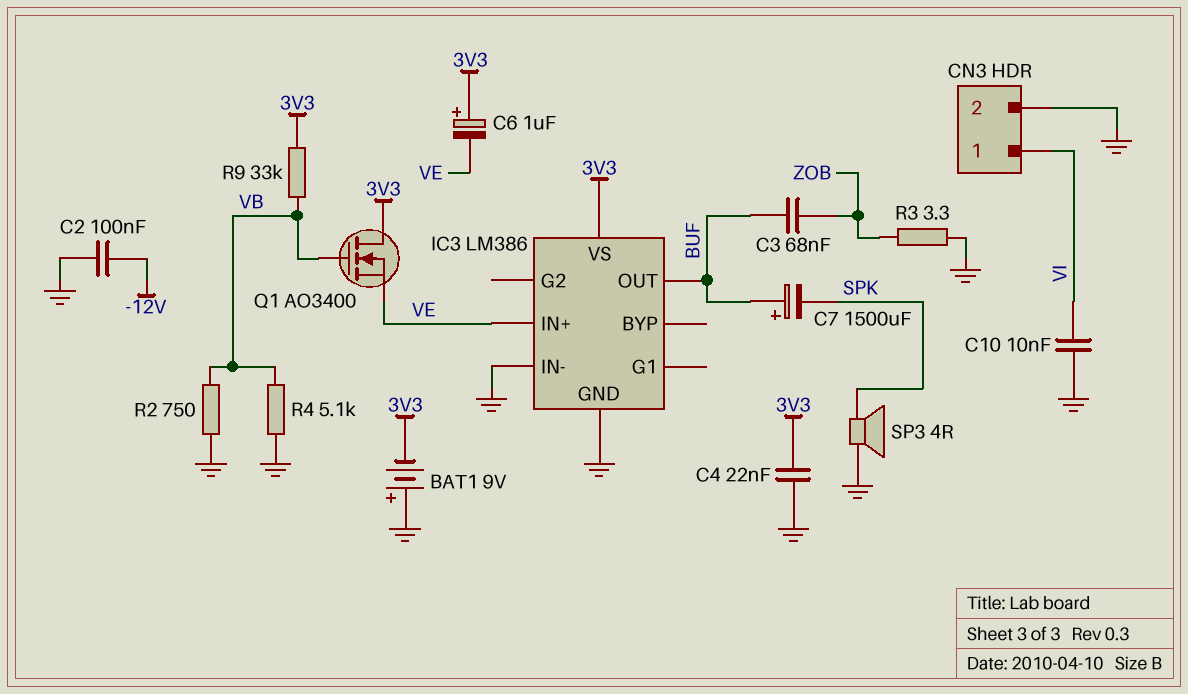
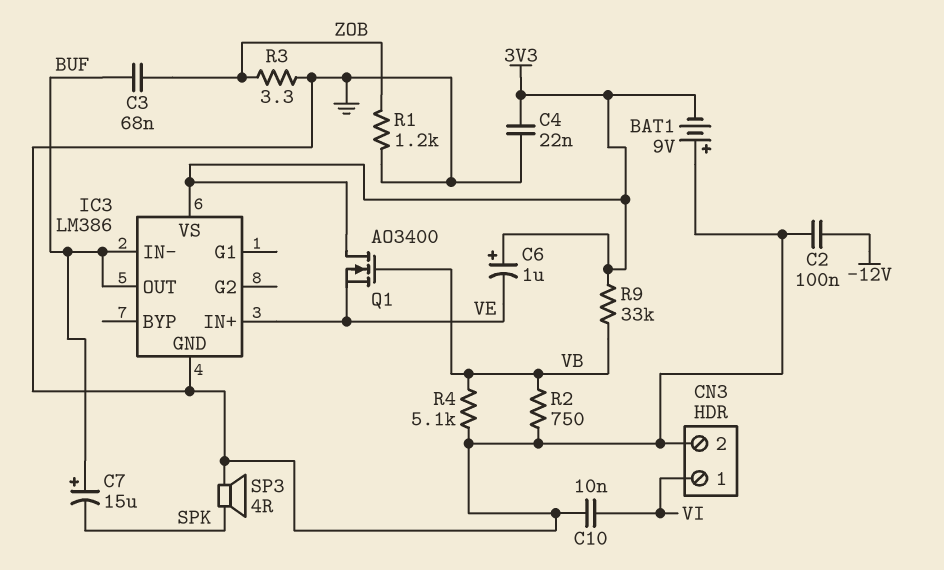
C7: 1500uF (plus BUF, minus SPK) -> 15uF (plus BUF, minus SPK)
IC3 pin IN-: GND -> BUF
R1: none -> 1.2k (GND, ZOB)

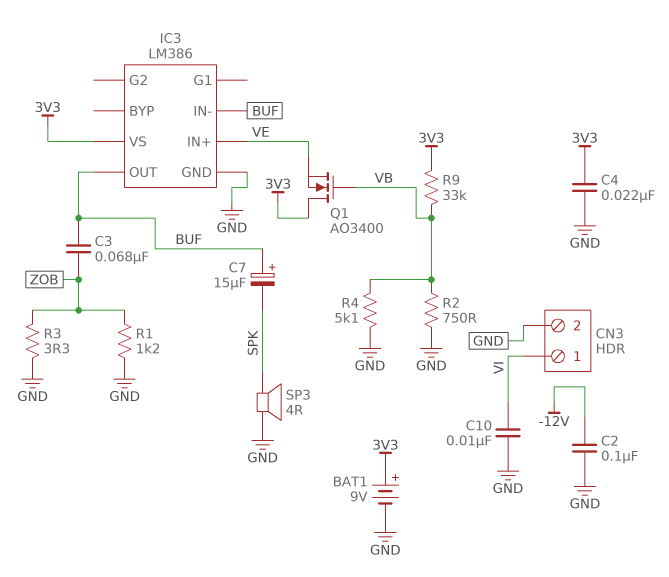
BAT1: 9V (plus GND, minus 3V3) -> 9V (plus 3V3, minus GND)
C6: 1uF (plus 3V3, minus VE) -> none

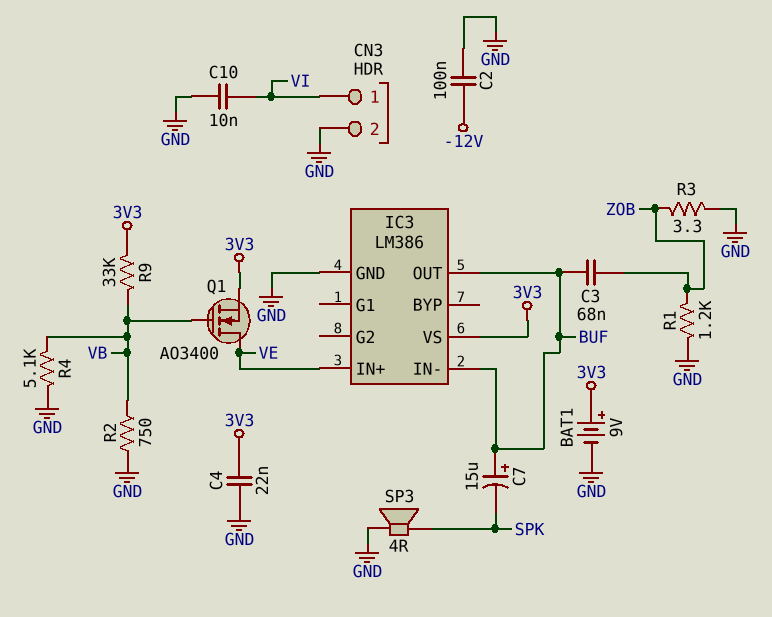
Q1: NMOS AO3400 (G VB, D 3V3, S VE) -> NMOS AO3400 (G VB, D VE, S 3V3)

